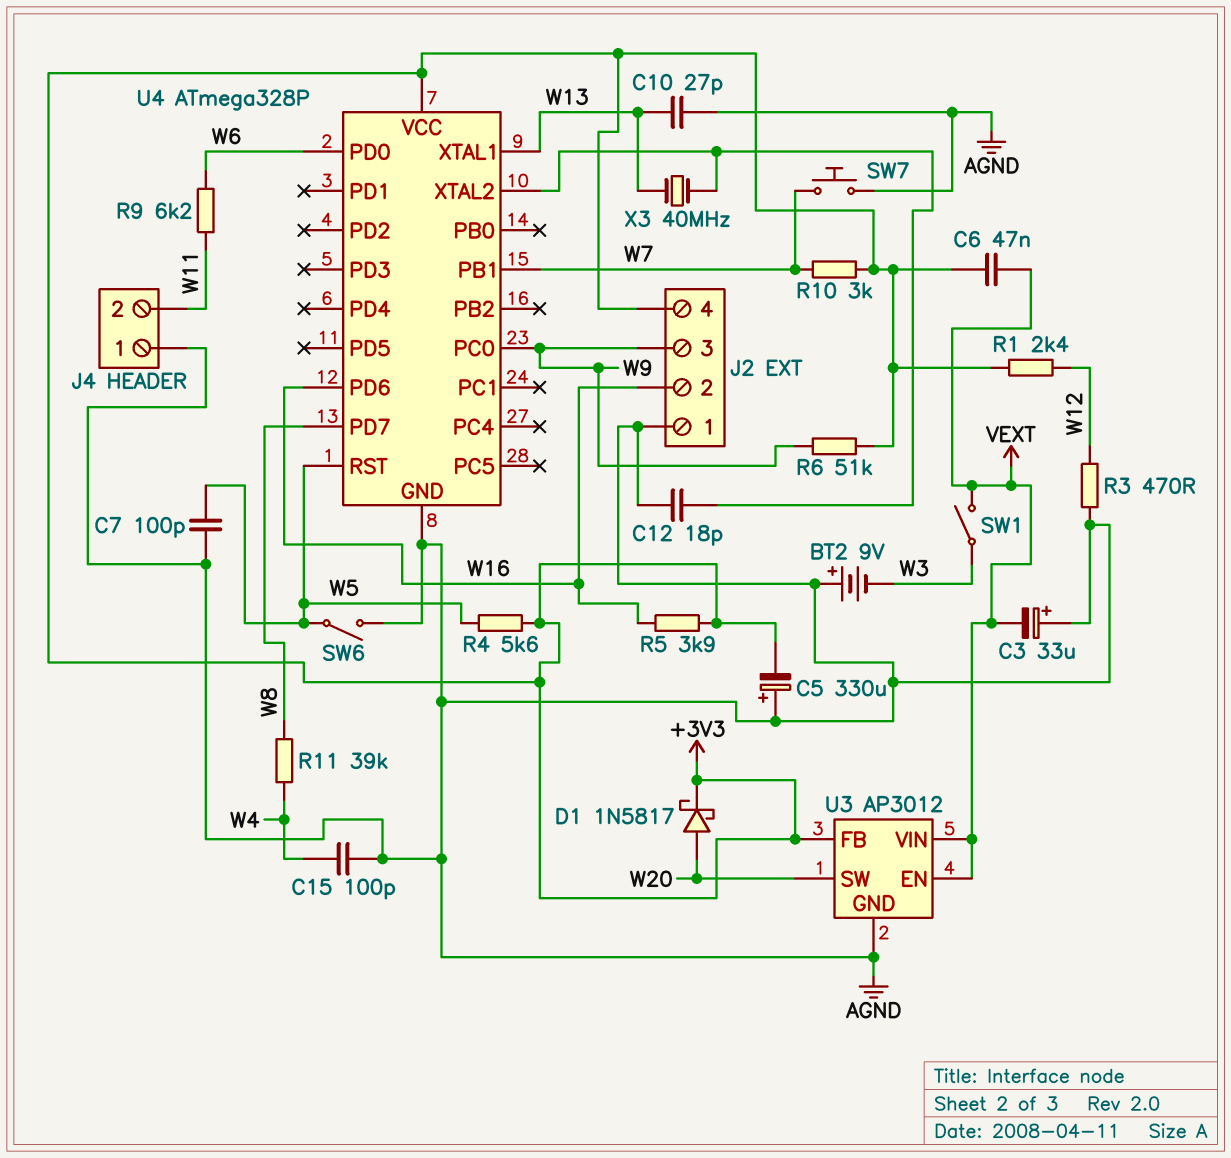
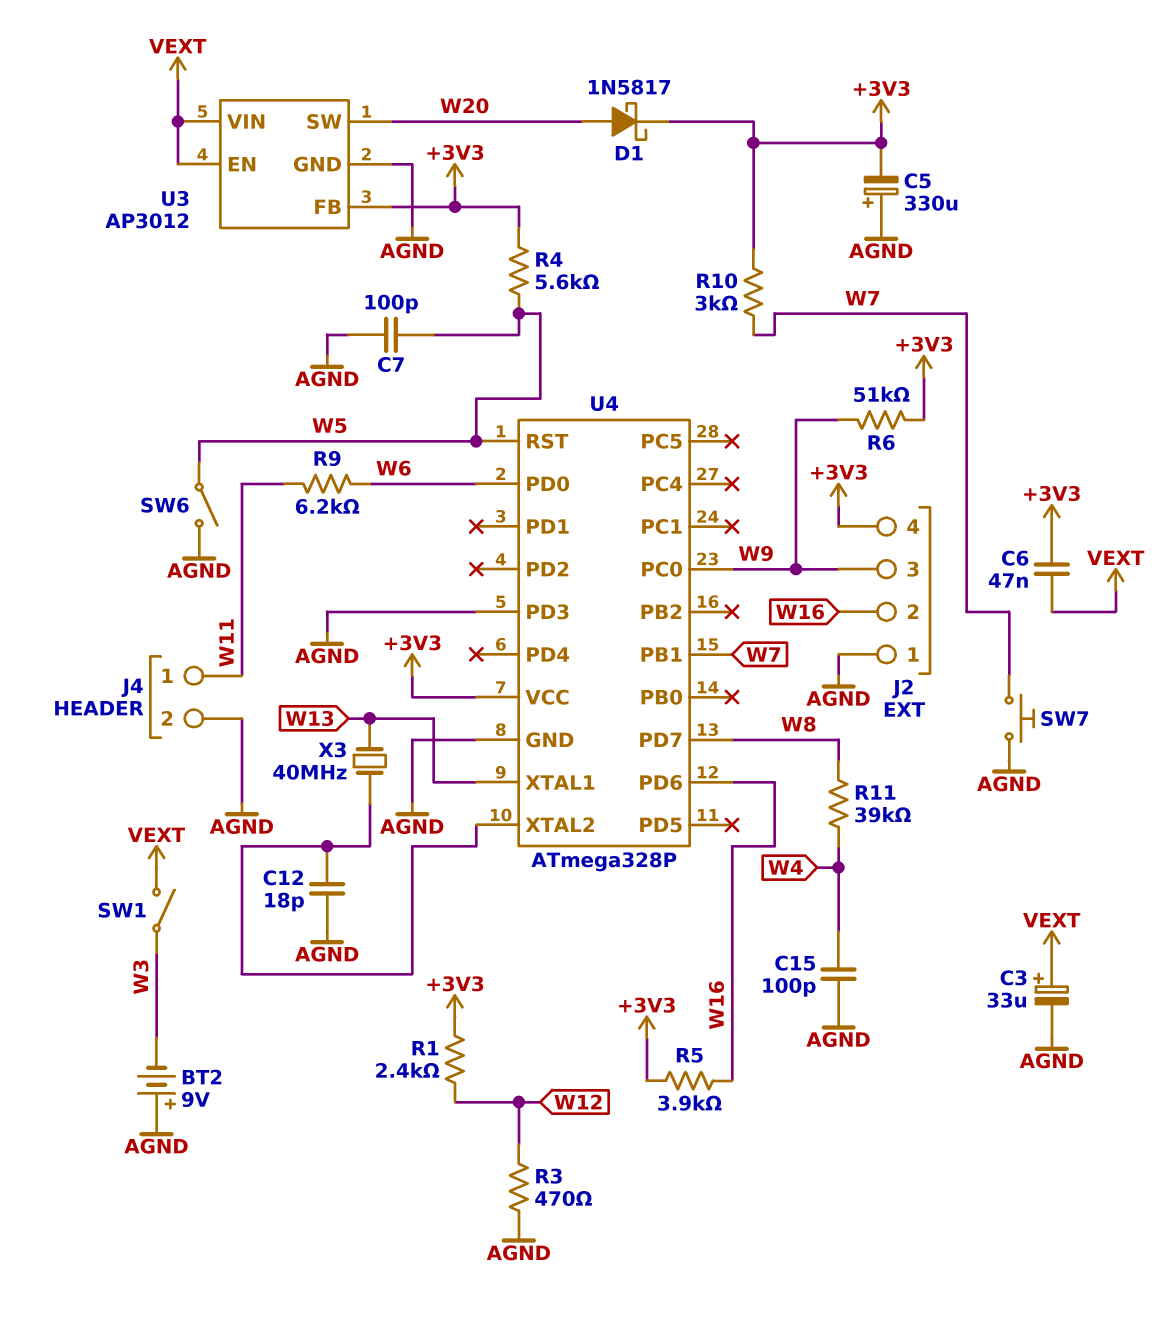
C3: 33uF (plus AGND, minus VEXT) -> 33uF (plus VEXT, minus AGND)
C10: 27pF (AGND, W13) -> none
J4 pin 1: AGND -> W11
J4 pin 2: W11 -> AGND
U4 pin PD3: none -> AGND

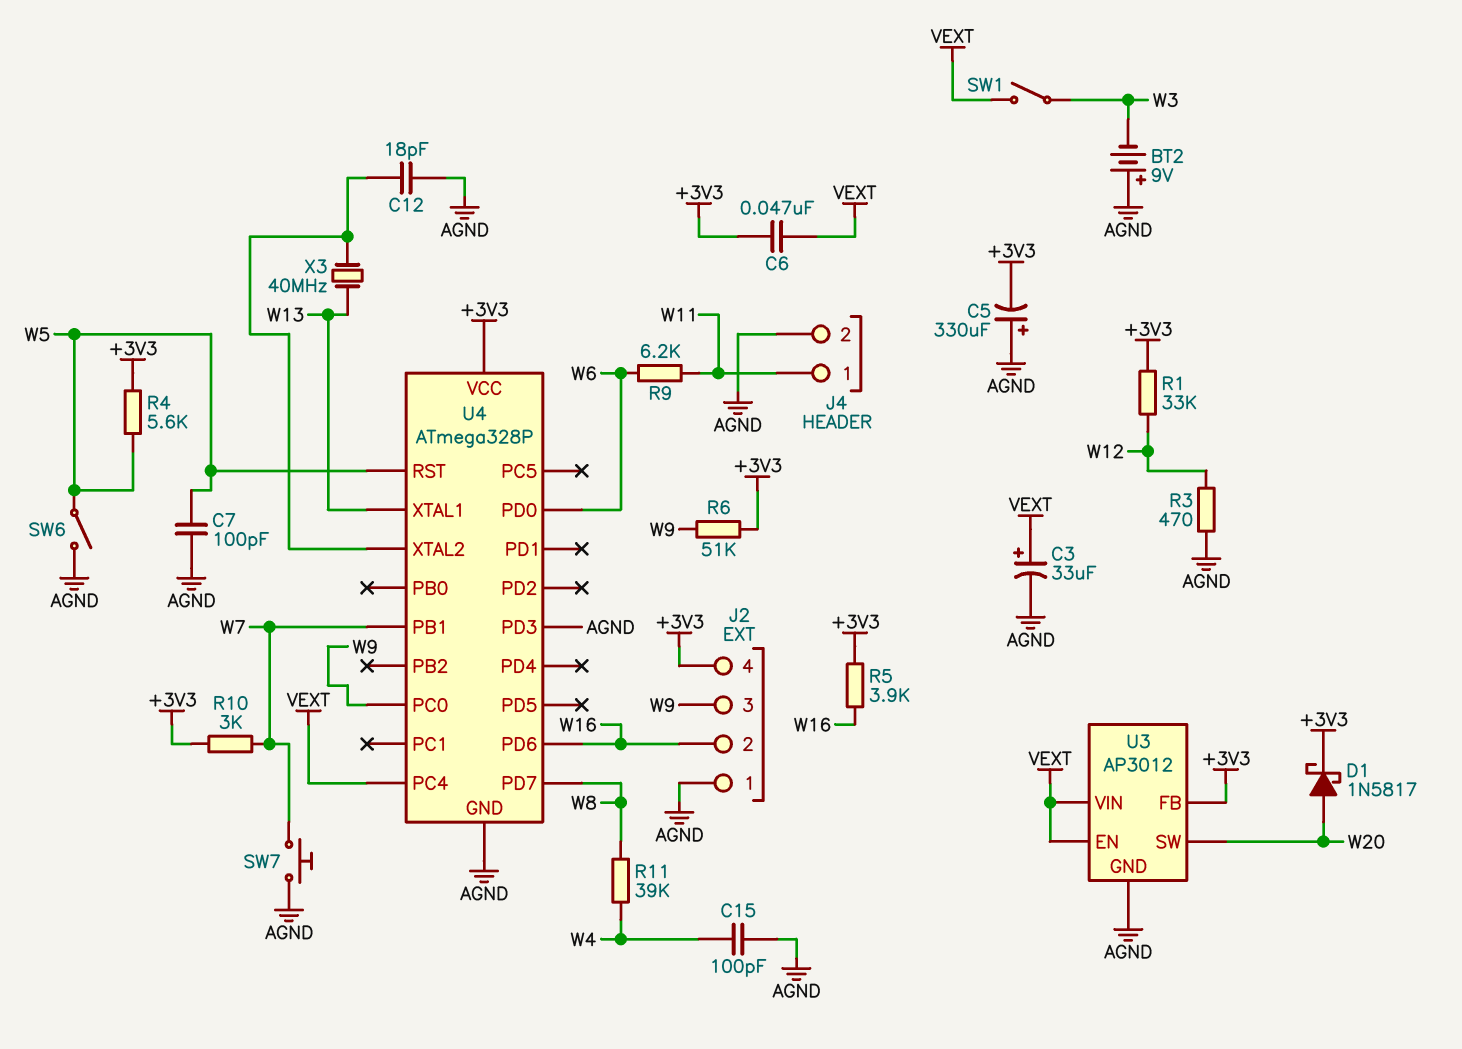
R1: 2.4k (+3V3, W12) -> 33k (+3V3, W12)
U4 pin PC4: none -> VEXT

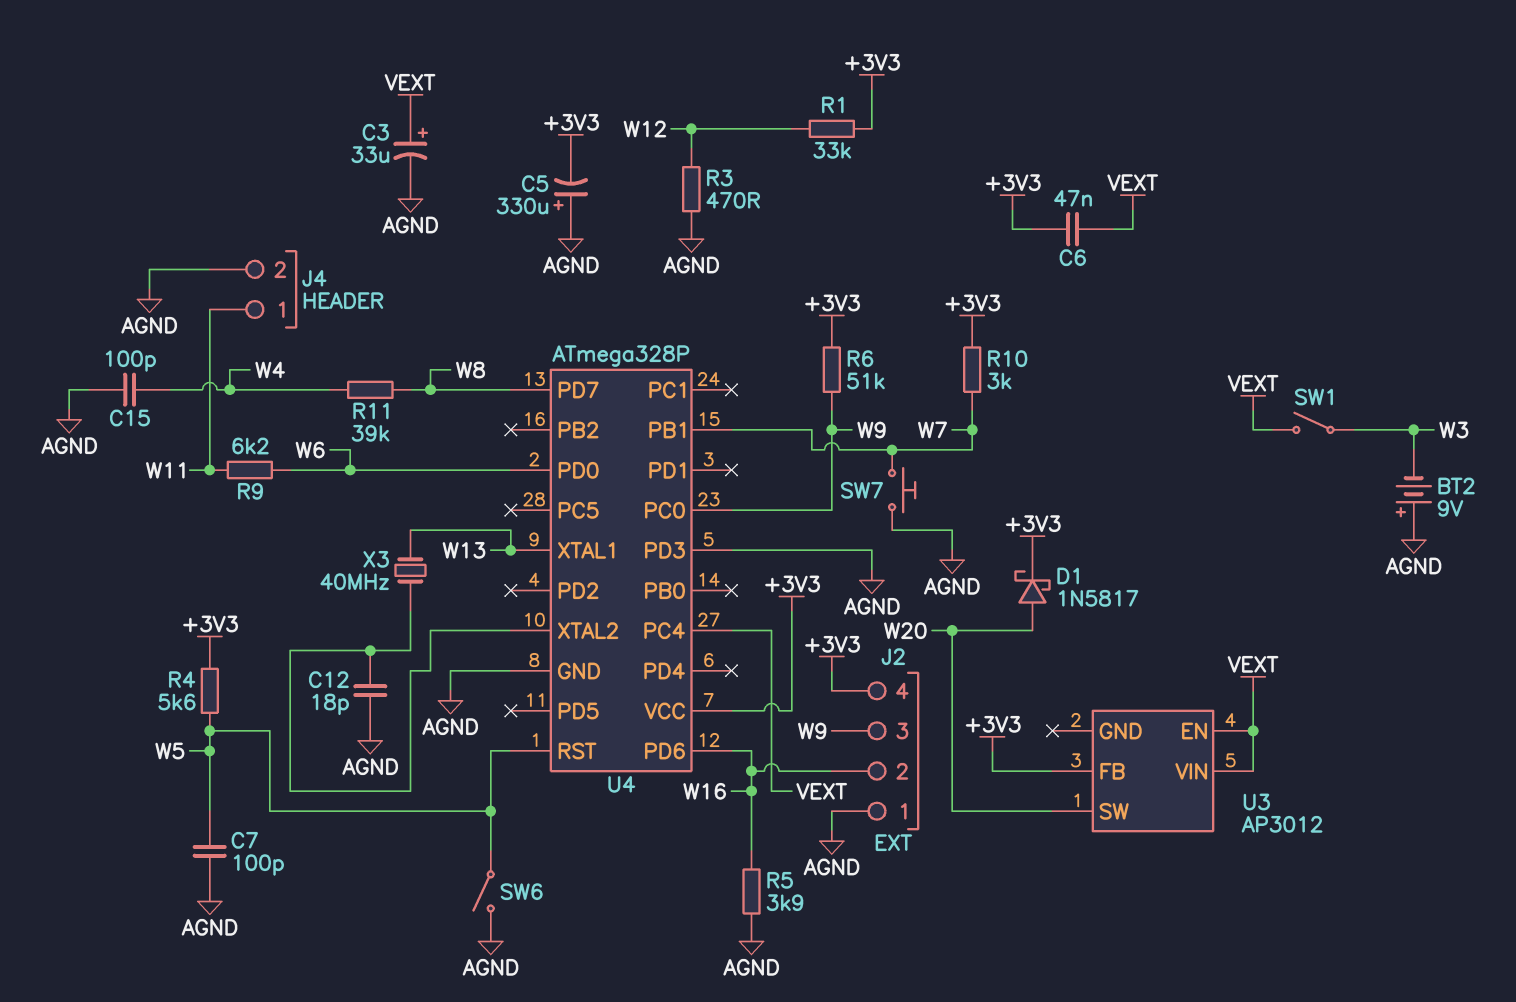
R5: 3.9k (+3V3, W16) -> 3.9k (AGND, W16)
U3 pin GND: AGND -> none

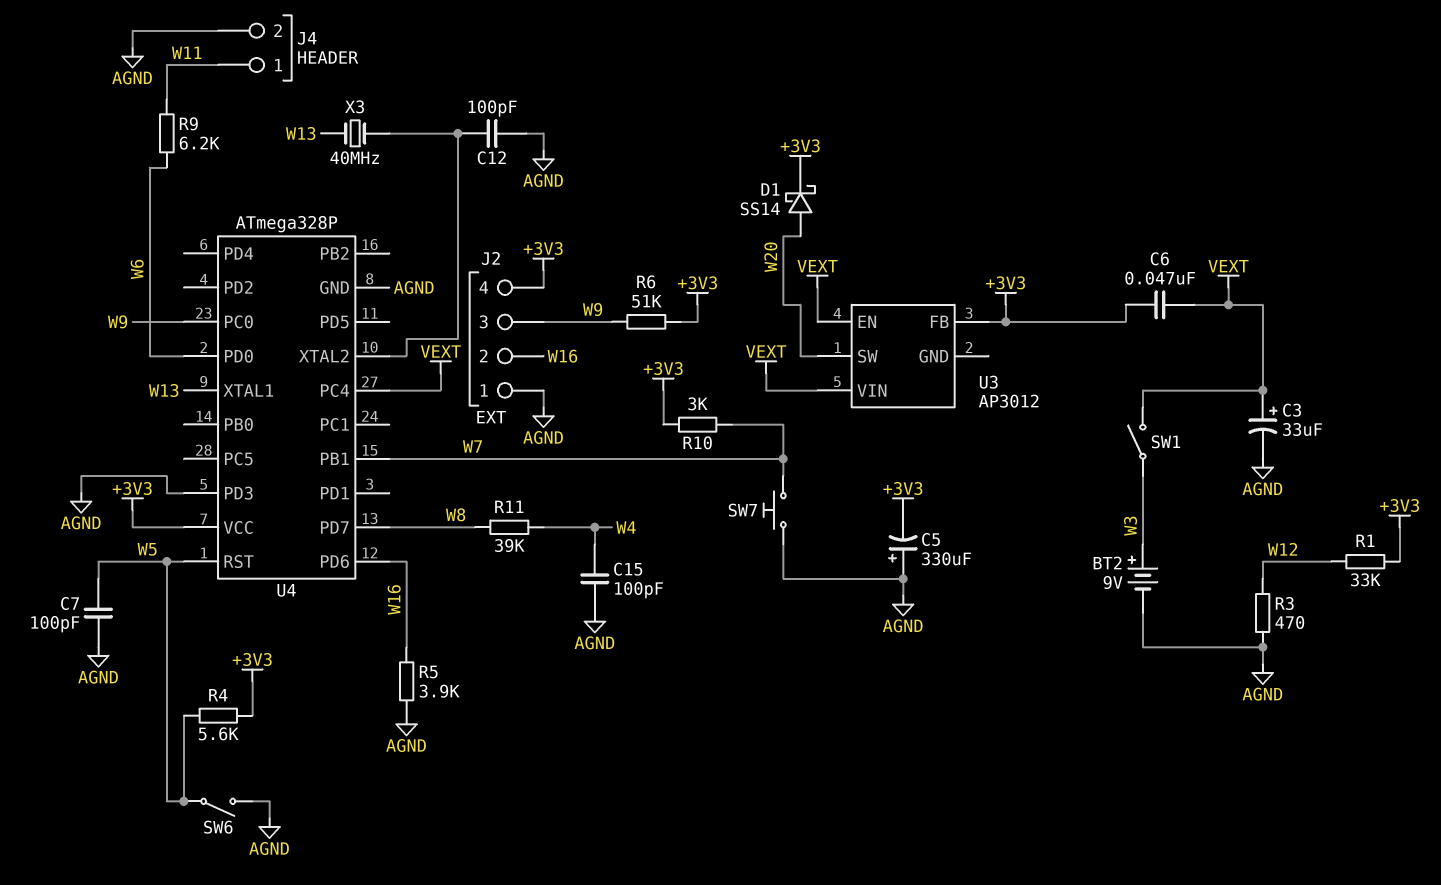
BT2: 9V (plus AGND, minus W3) -> 9V (plus W3, minus AGND)
C12: 18pF (AGND, U4/XTAL2) -> 100pF (AGND, U4/XTAL2)
D1: schottky 1N5817 (A W20, K +3V3) -> schottky SS14 (A W20, K +3V3)

